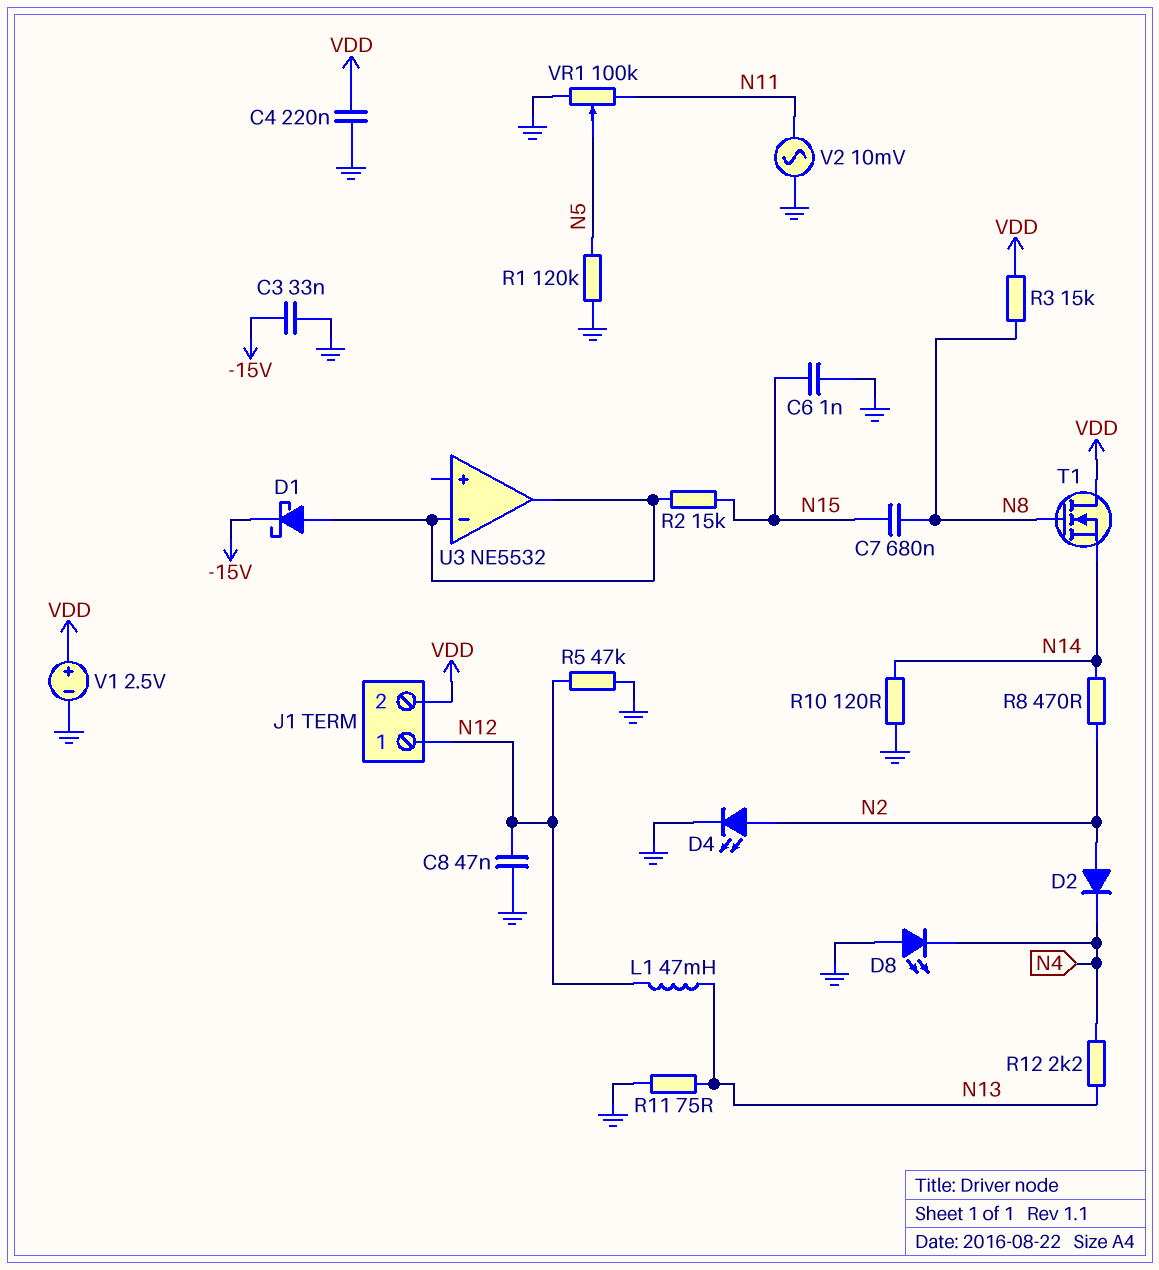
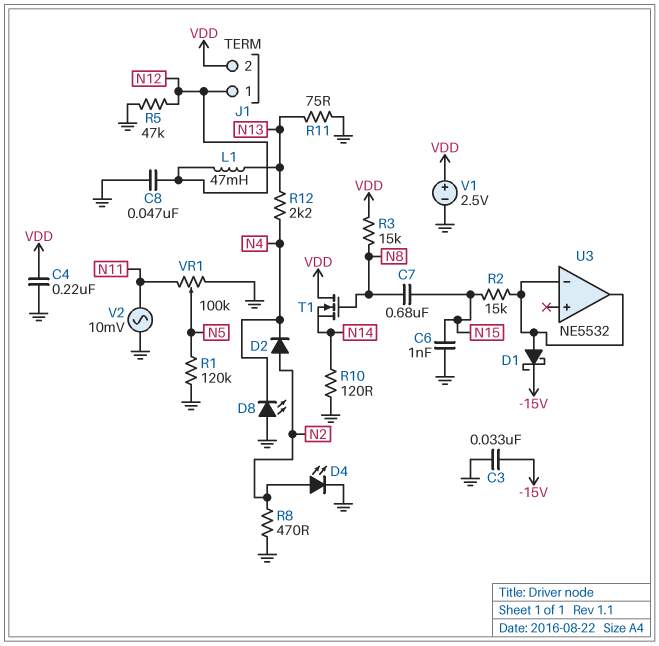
R8: 470 (N2, N14) -> 470 (GND, N2)

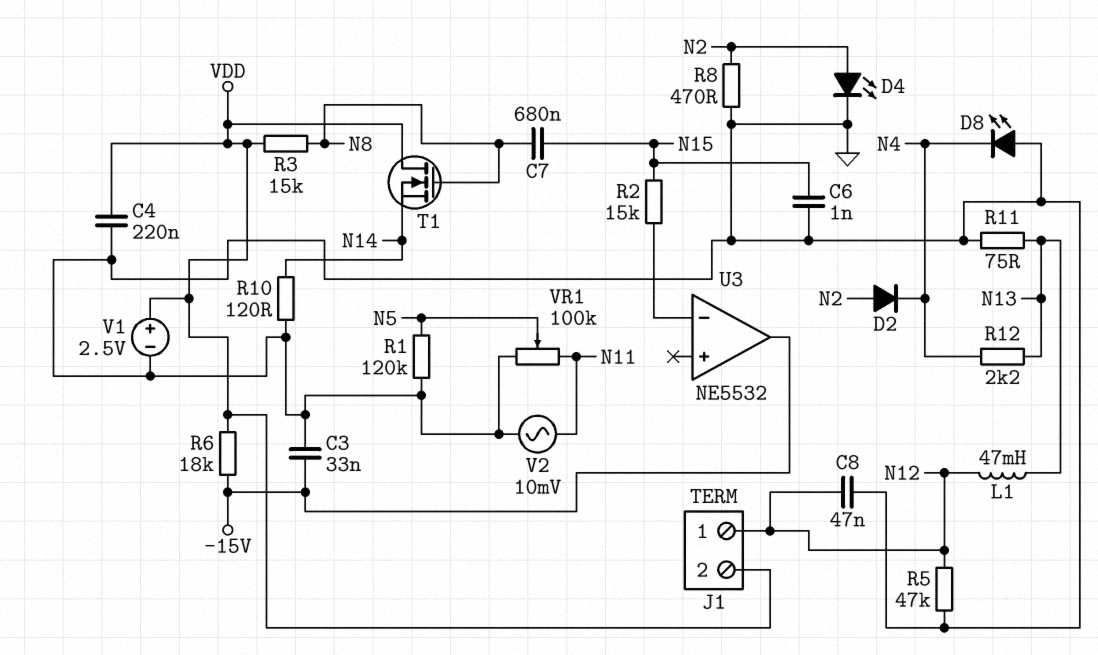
D1: schottky (A U3/in-, K -15V) -> none
R6: none -> 18k (-15V, VDD)
U3 pin out: U3/in- -> -15V

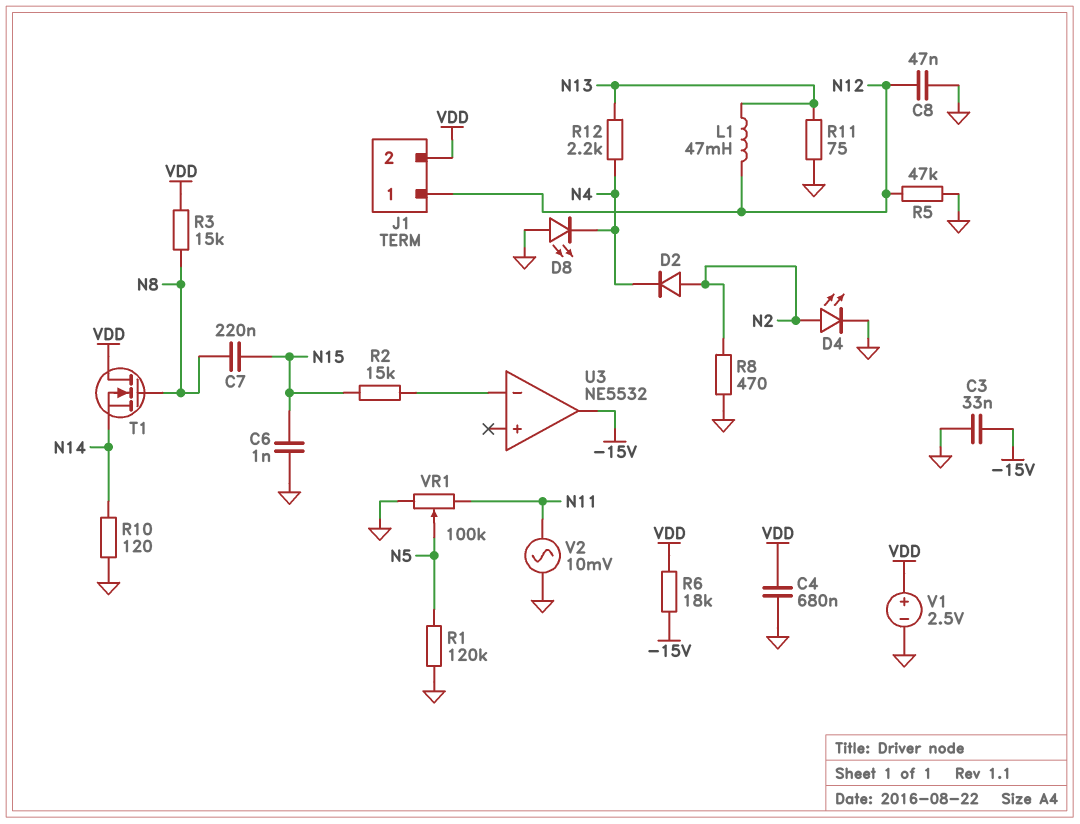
C4: 220nF (GND, VDD) -> 680nF (GND, VDD)
C7: 680nF (N8, N15) -> 220nF (N8, N15)

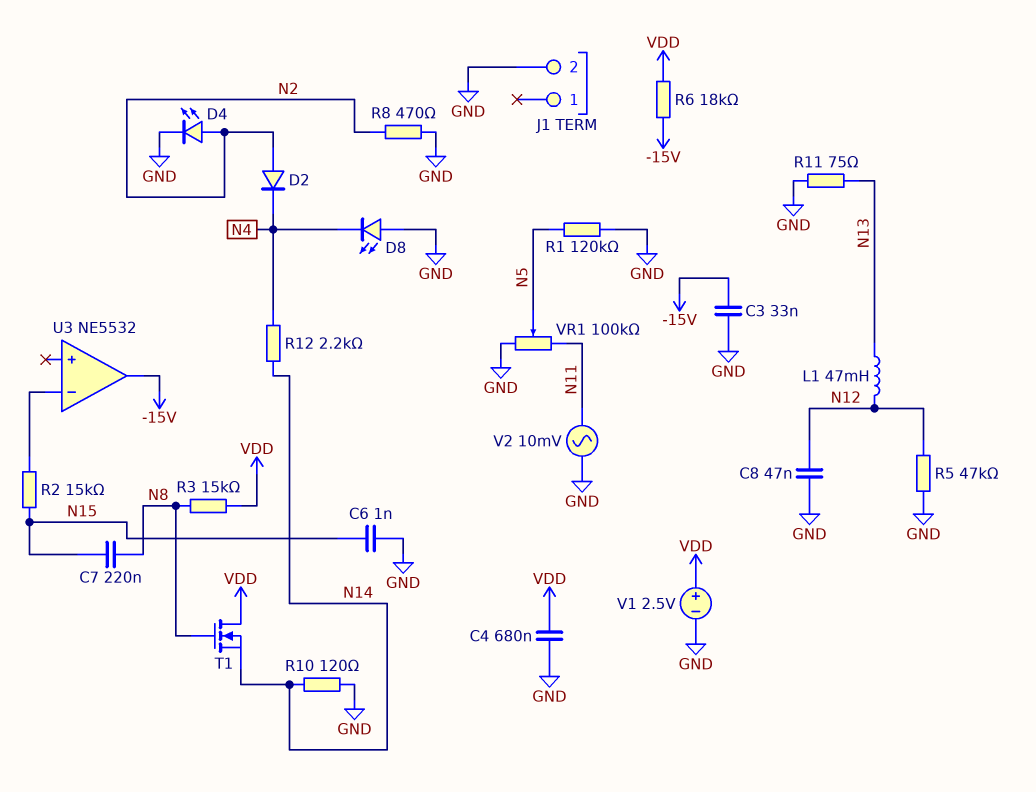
J1 pin 1: N12 -> none
J1 pin 2: VDD -> GND
R12: 2.2k (N4, N13) -> 2.2k (N4, N14)

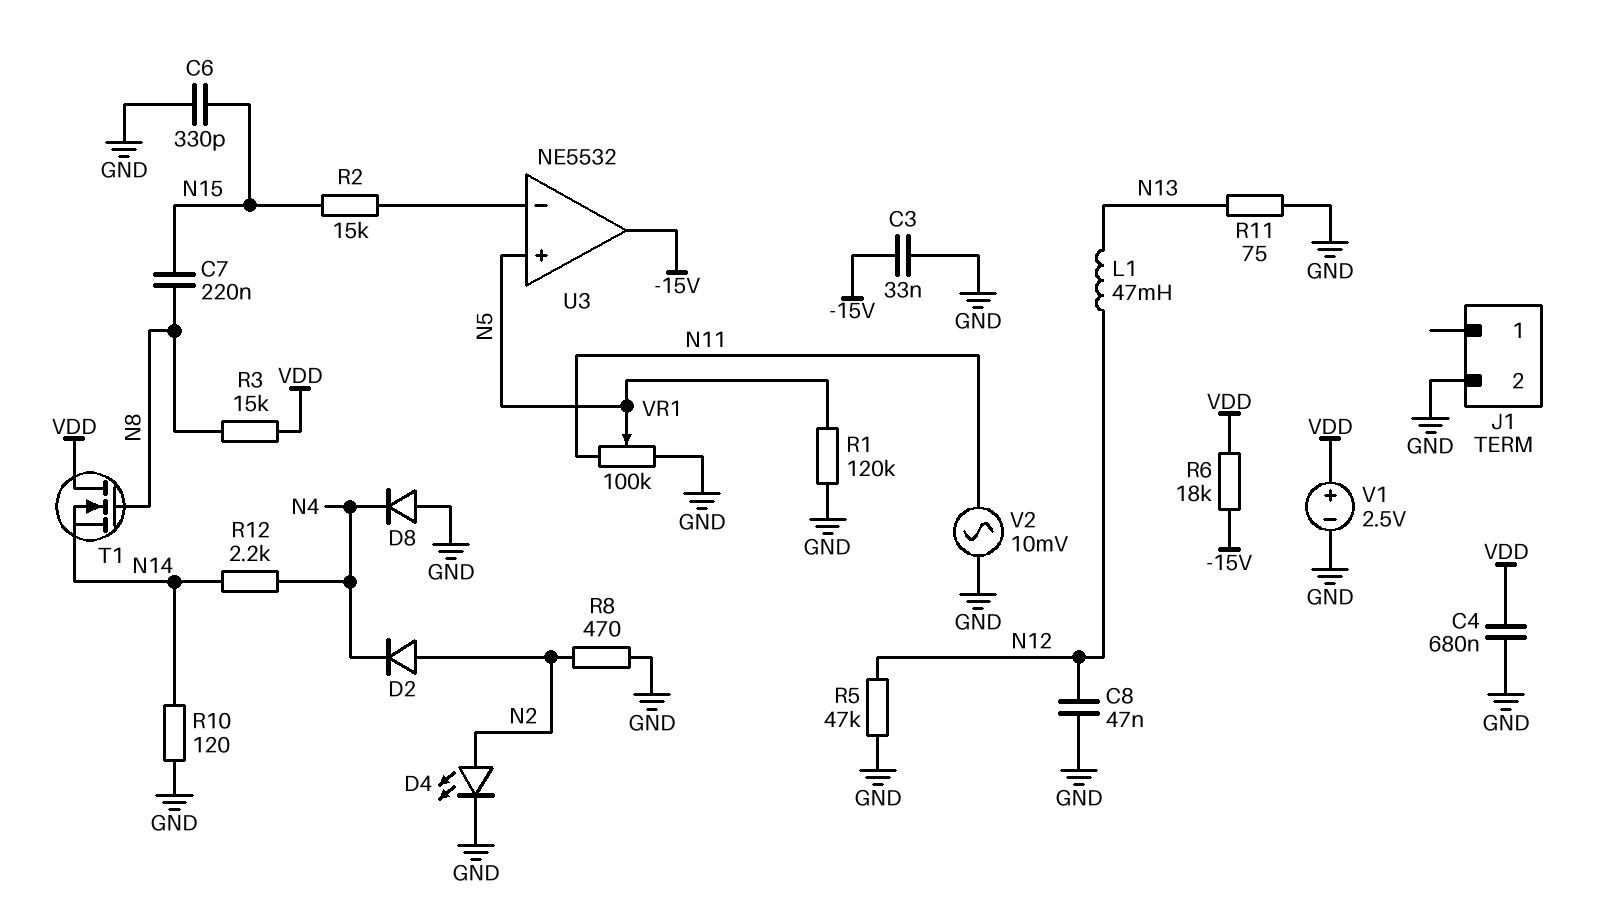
C6: 1nF (GND, N15) -> 330pF (GND, N15)
D8: LED (A GND, K N4) -> diode (A GND, K N4)
U3 pin in+: none -> N5

